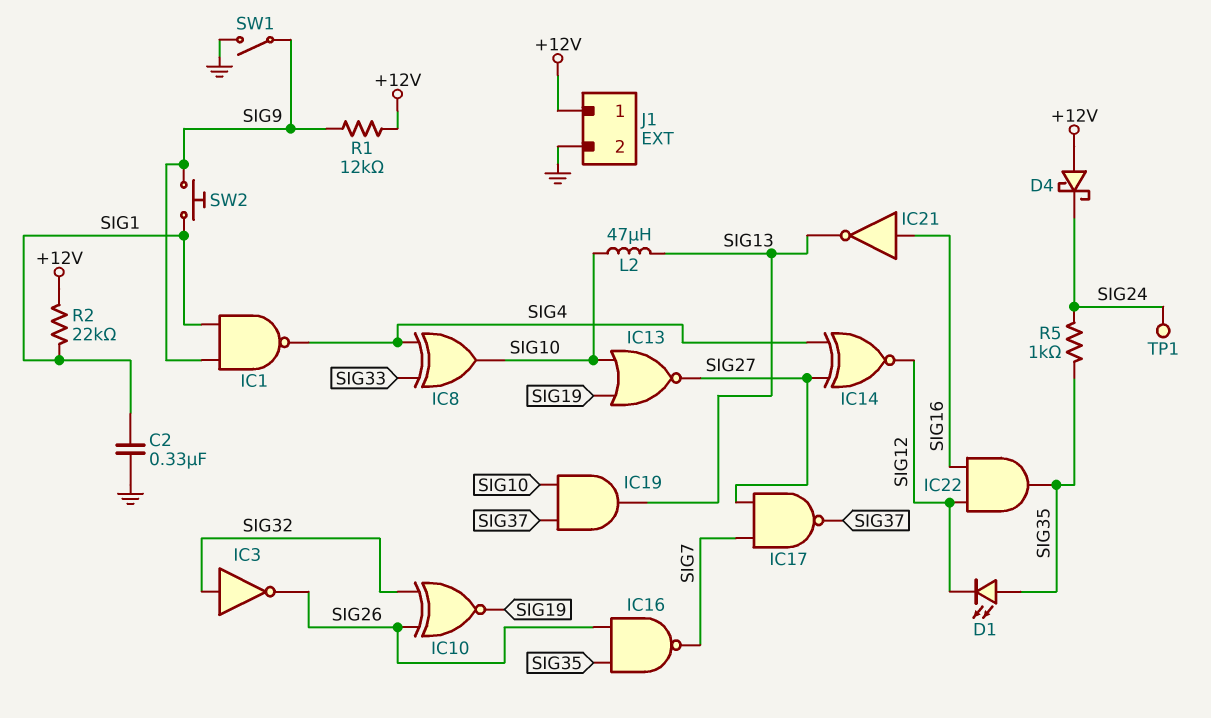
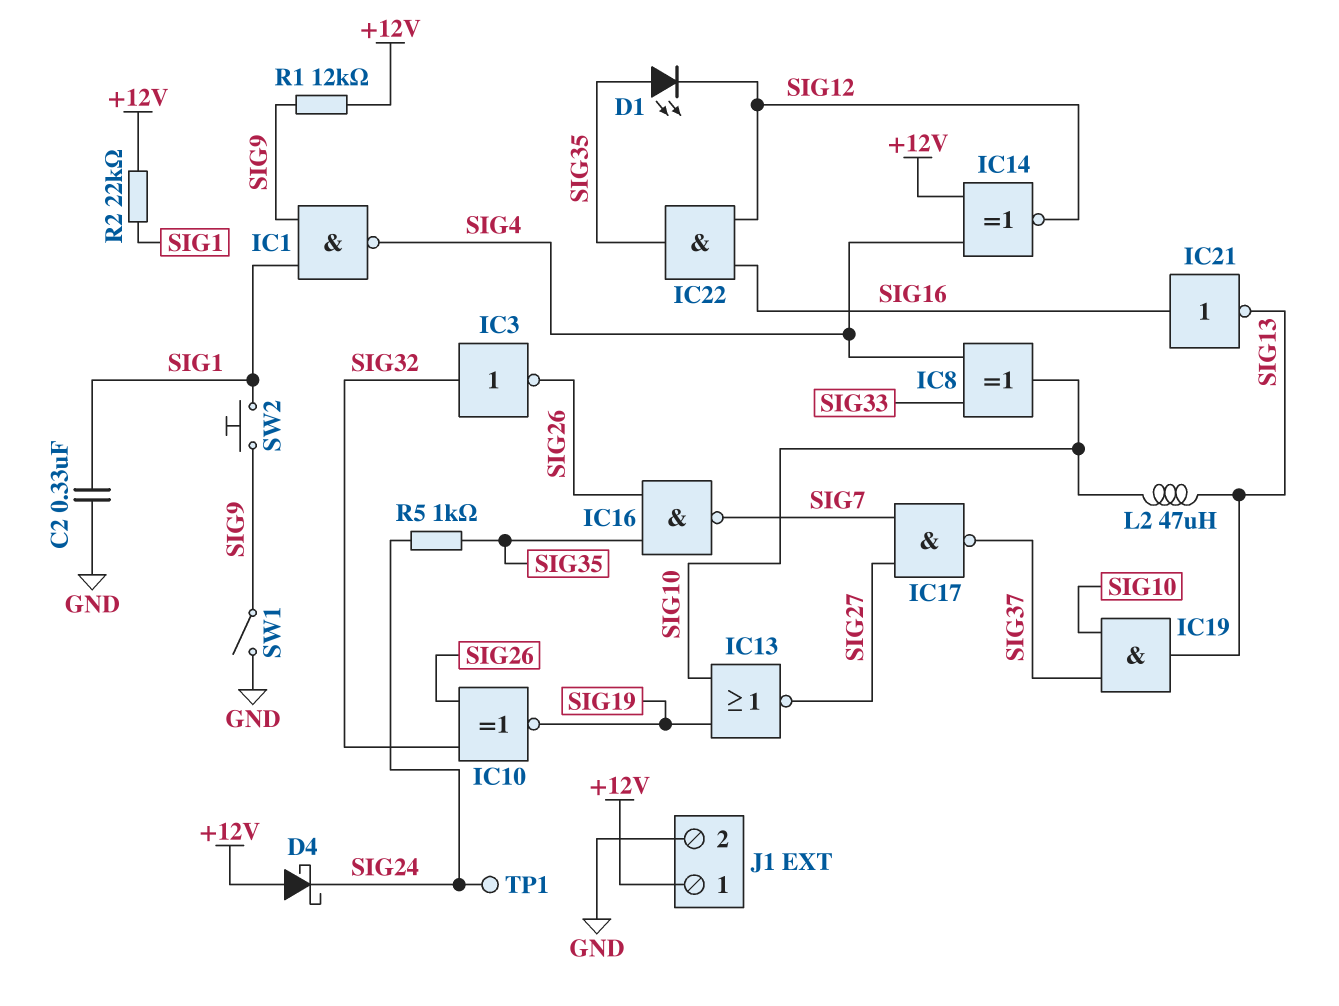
IC14: XNOR (in SIG4, in SIG27, out SIG12) -> XNOR (in +12V, in SIG4, out SIG12)

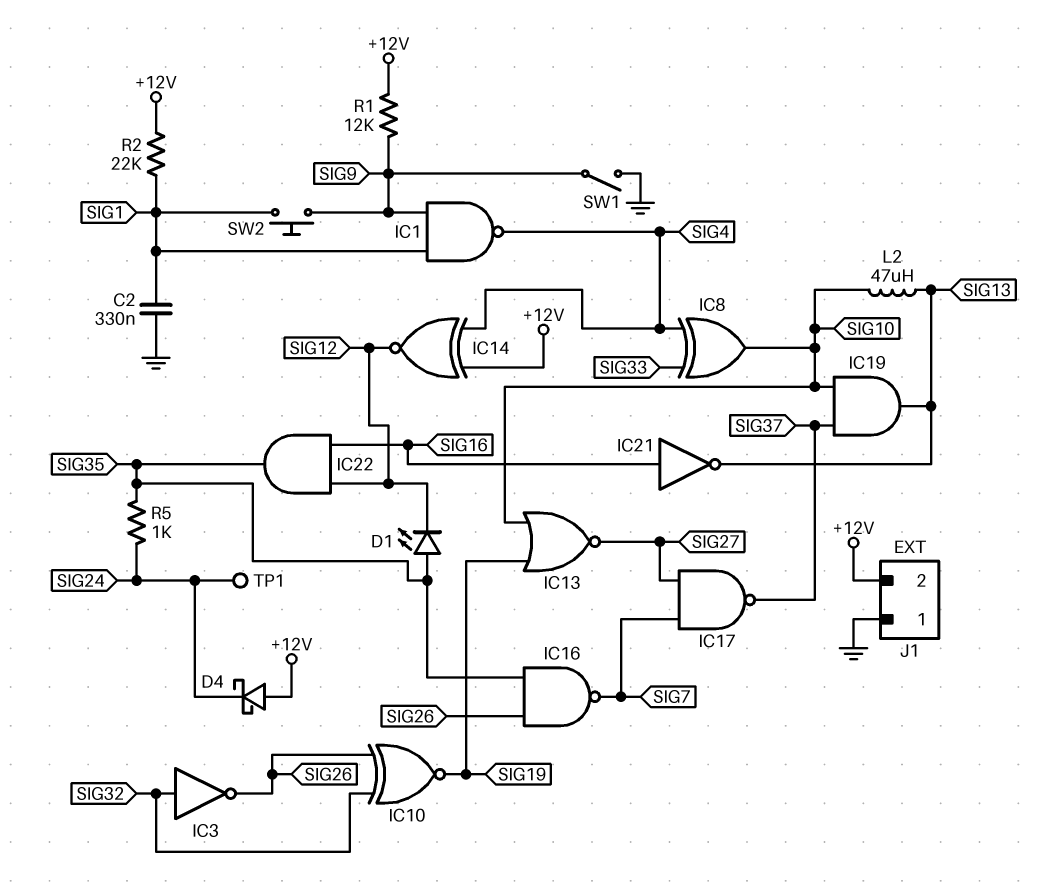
J1 pin 1: +12V -> GND
J1 pin 2: GND -> +12V

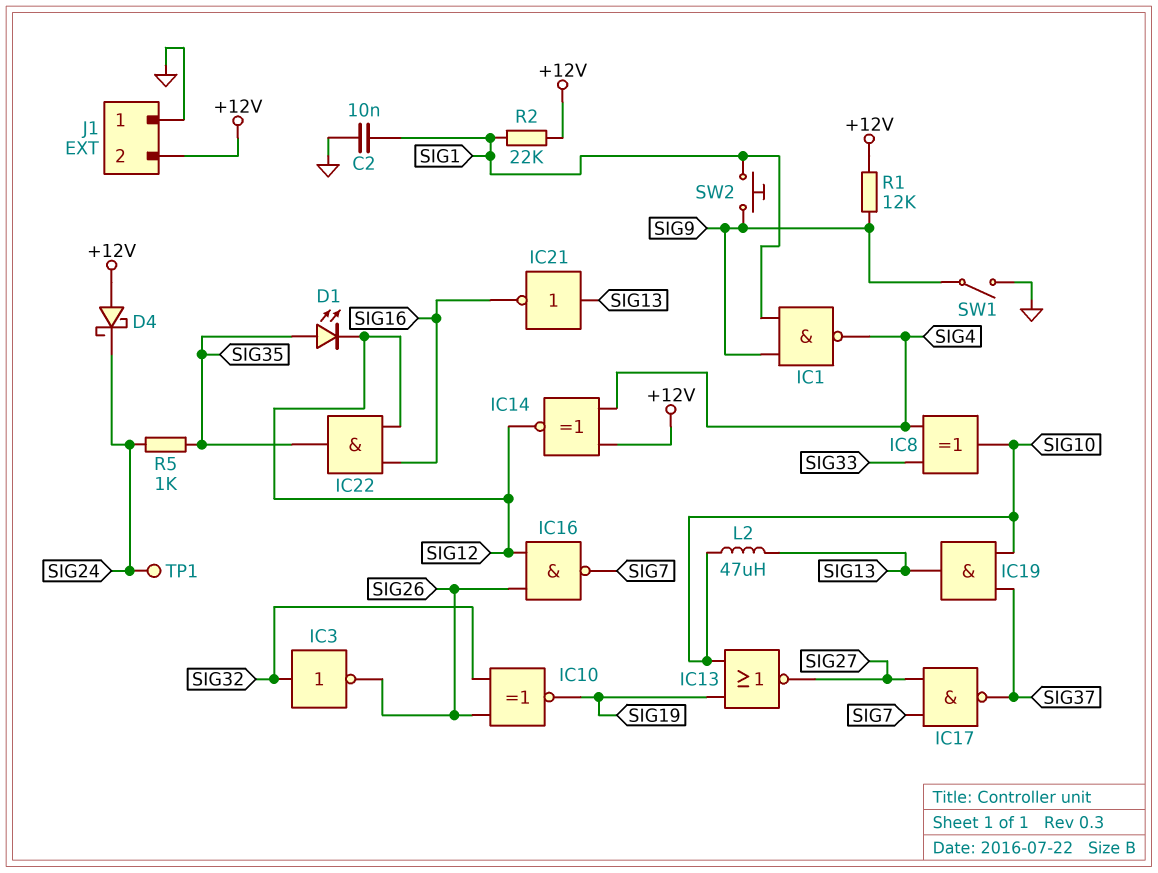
C2: 330nF (GND, SIG1) -> 10nF (GND, SIG1)
IC16: NAND (in SIG26, in SIG35, out SIG7) -> NAND (in SIG12, in SIG26, out SIG7)
IC21: NOT (in SIG16, out SIG13) -> NOT (in SIG13, out SIG16)

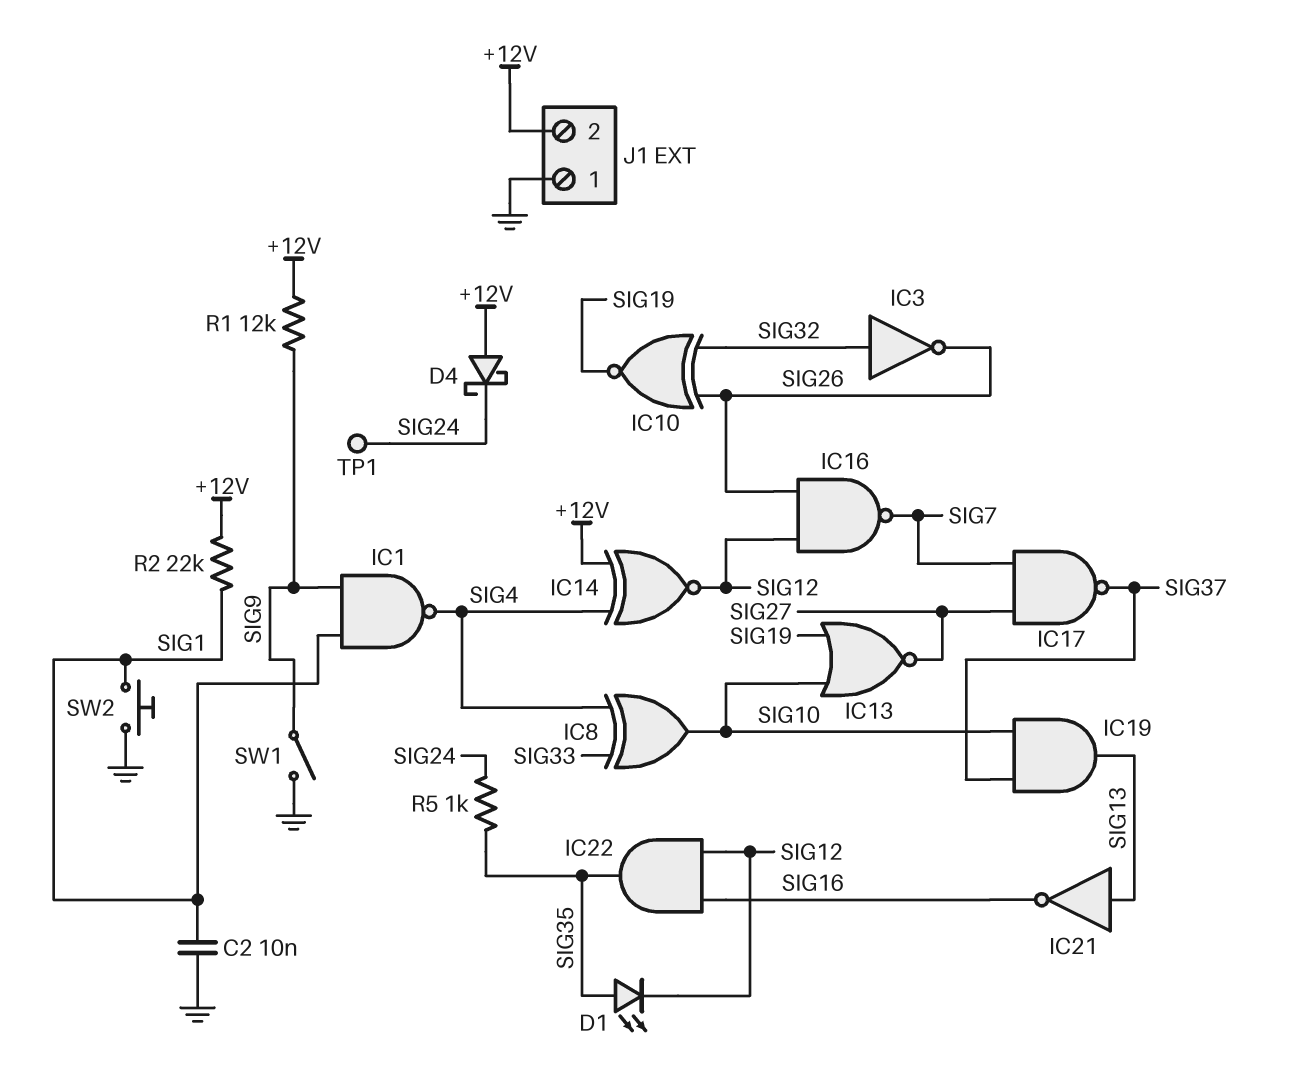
L2: 47uH (SIG10, SIG13) -> none
SW2: button (SIG1, SIG9) -> button (GND, SIG1)

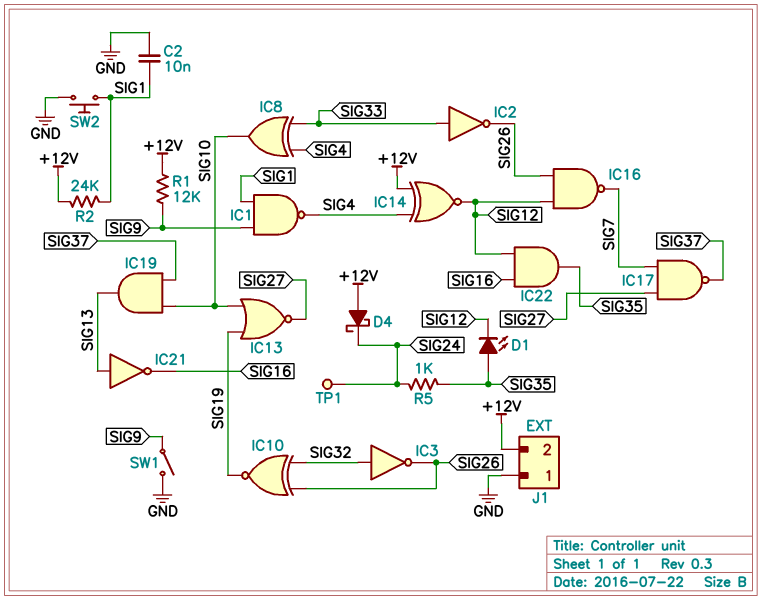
IC2: none -> NOT (in SIG33, out SIG26)
R2: 22k (+12V, SIG1) -> 24k (+12V, SIG1)

